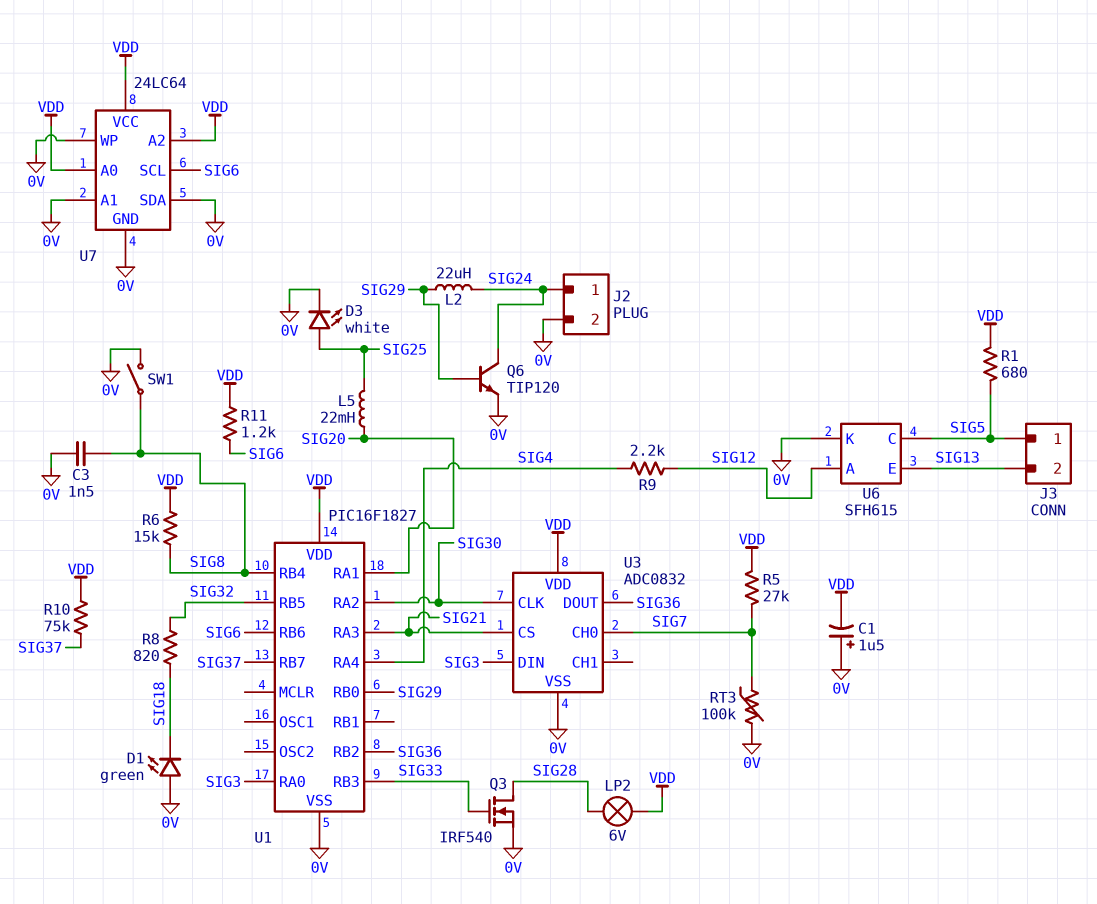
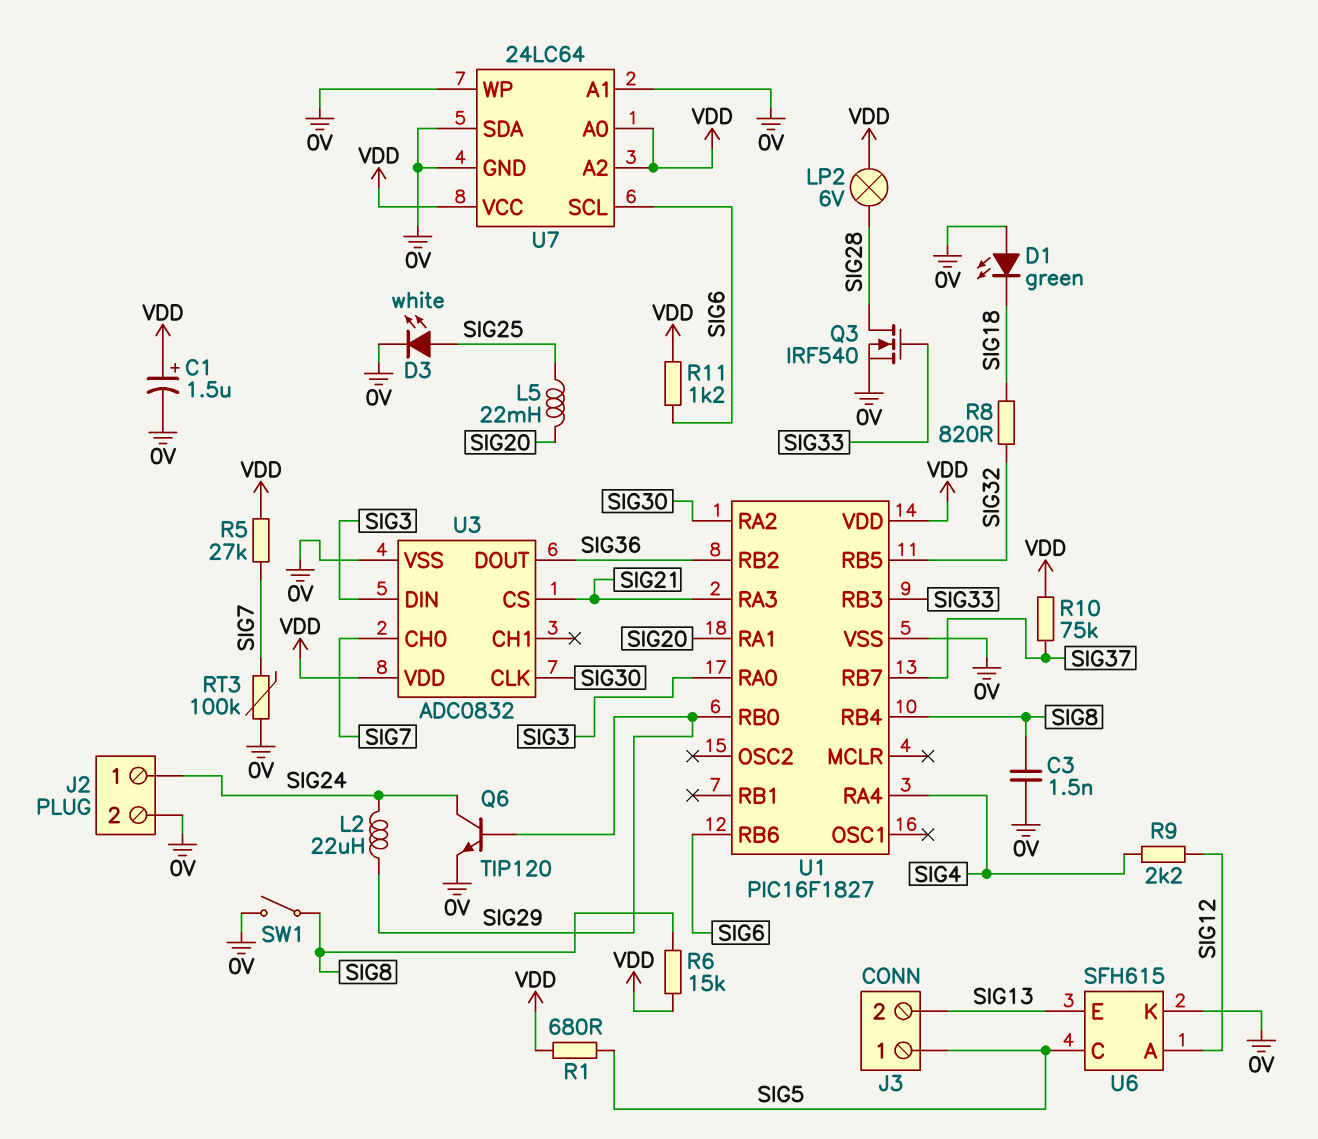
C1: 1.5uF (plus 0V, minus VDD) -> 1.5uF (plus VDD, minus 0V)

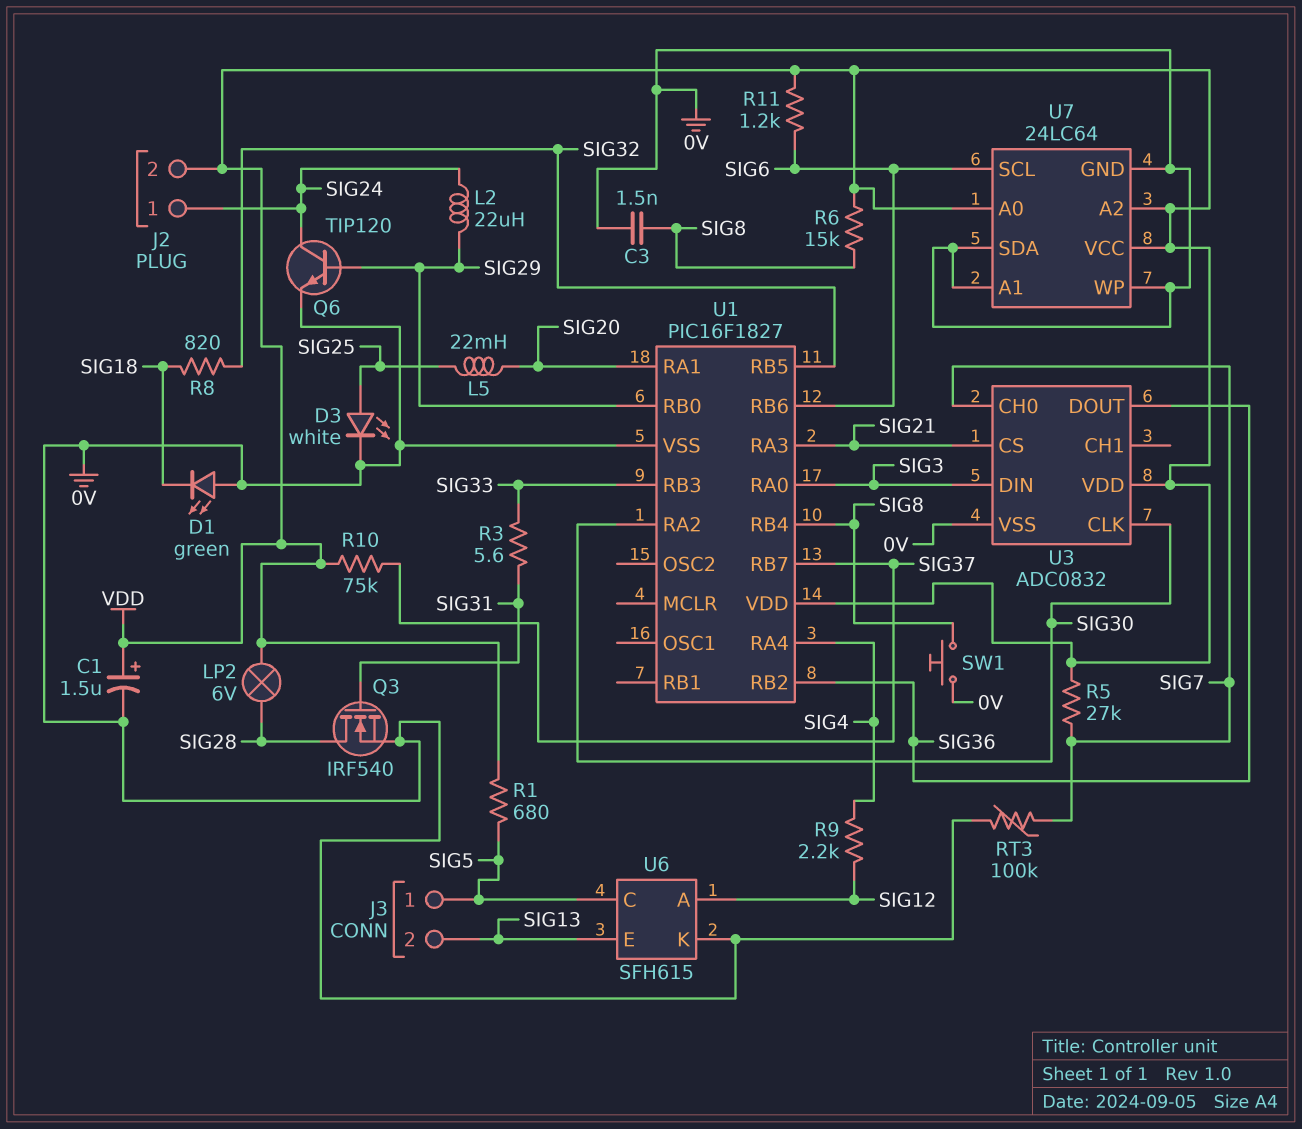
J2 pin 2: 0V -> VDD
Q3: NMOS IRF540 (G SIG33, D SIG28, S 0V) -> NMOS IRF540 (G SIG31, D SIG28, S 0V)
R3: none -> 5.6 (SIG31, SIG33)
SW1: switch (0V, SIG8) -> button (0V, SIG8)

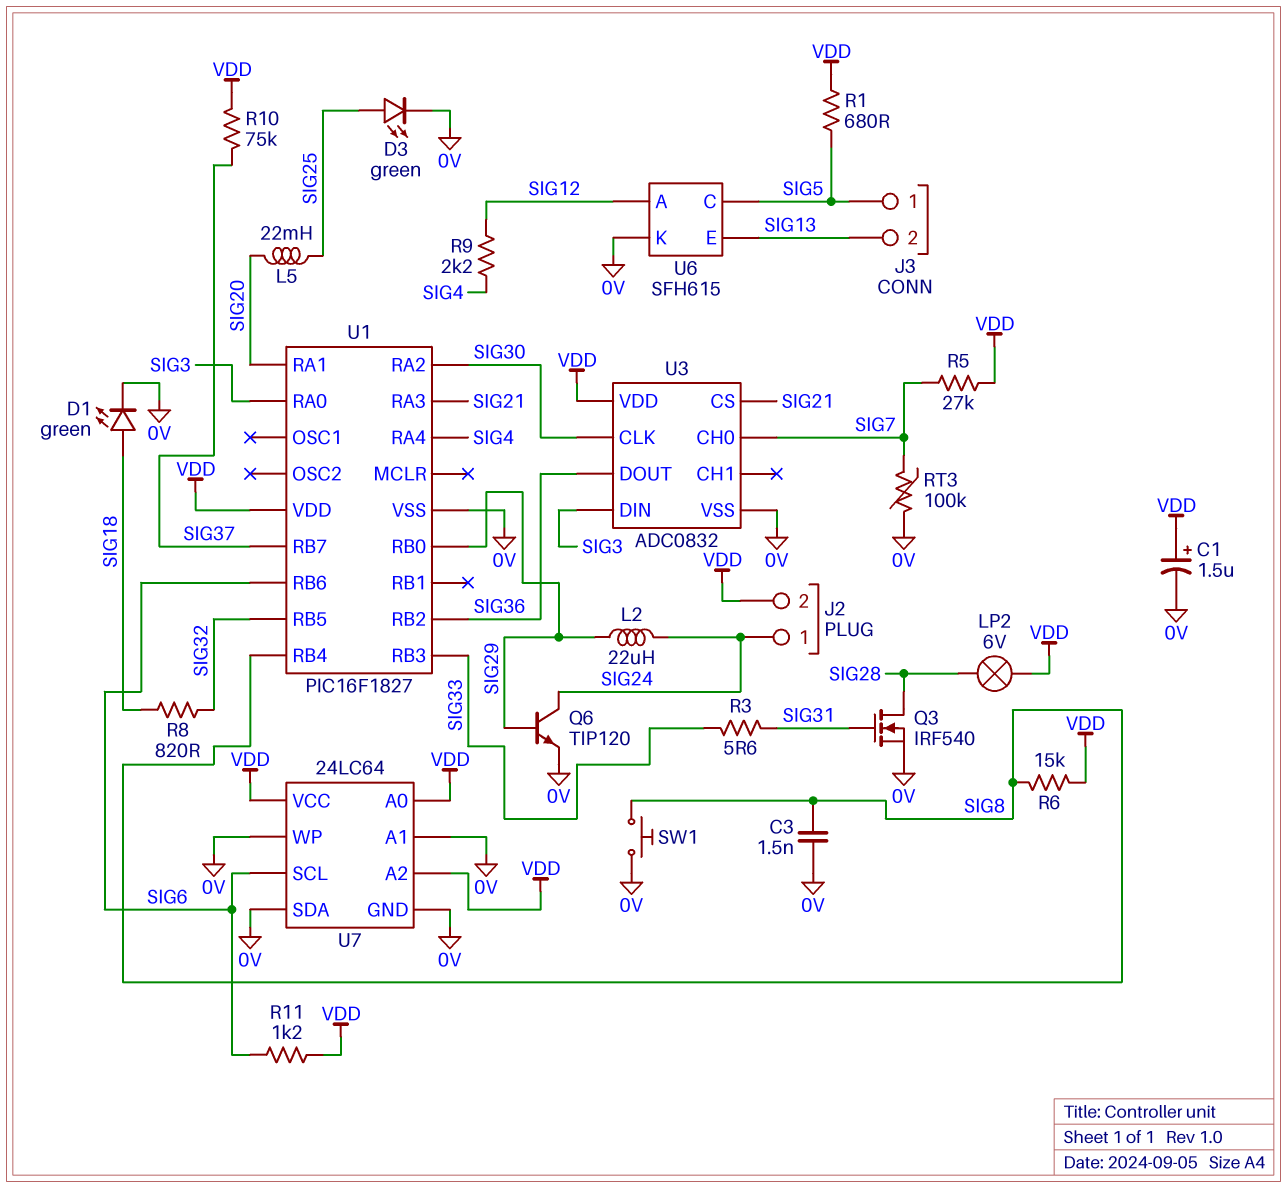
D1: LED green (A 0V, K SIG18) -> LED green (A SIG18, K 0V)
D3: LED white (A SIG25, K 0V) -> LED green (A SIG25, K 0V)

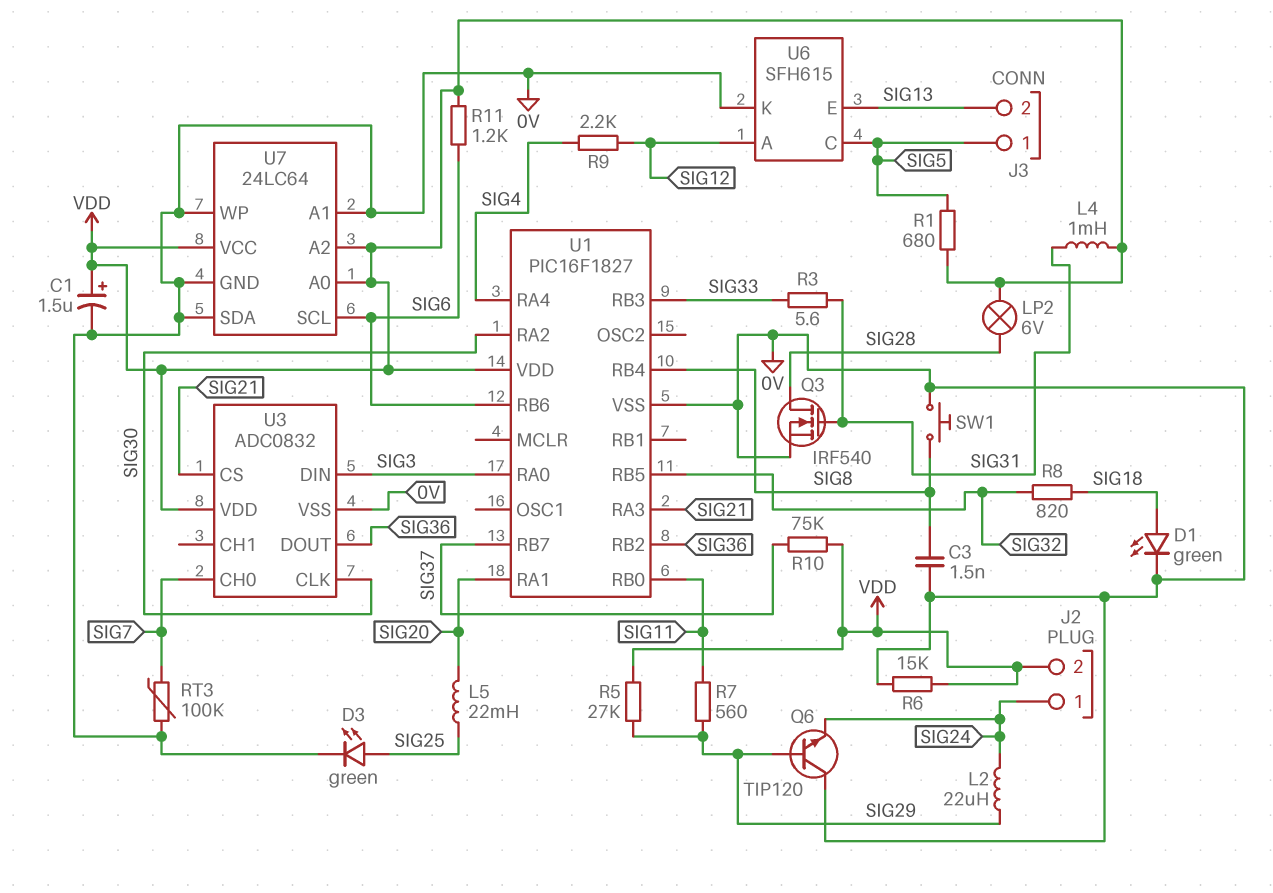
L4: none -> 1mH (SIG31, VDD)
Q6: NPN TIP120 (B SIG29, C SIG24, E 0V) -> NPN TIP120 (B SIG29, C 0V, E SIG24)
R5: 27k (SIG7, VDD) -> 27k (SIG29, VDD)
R6: 15k (SIG8, VDD) -> 15k (0V, VDD)
R7: none -> 560 (SIG11, SIG29)
U1 pin RB0: SIG29 -> SIG11

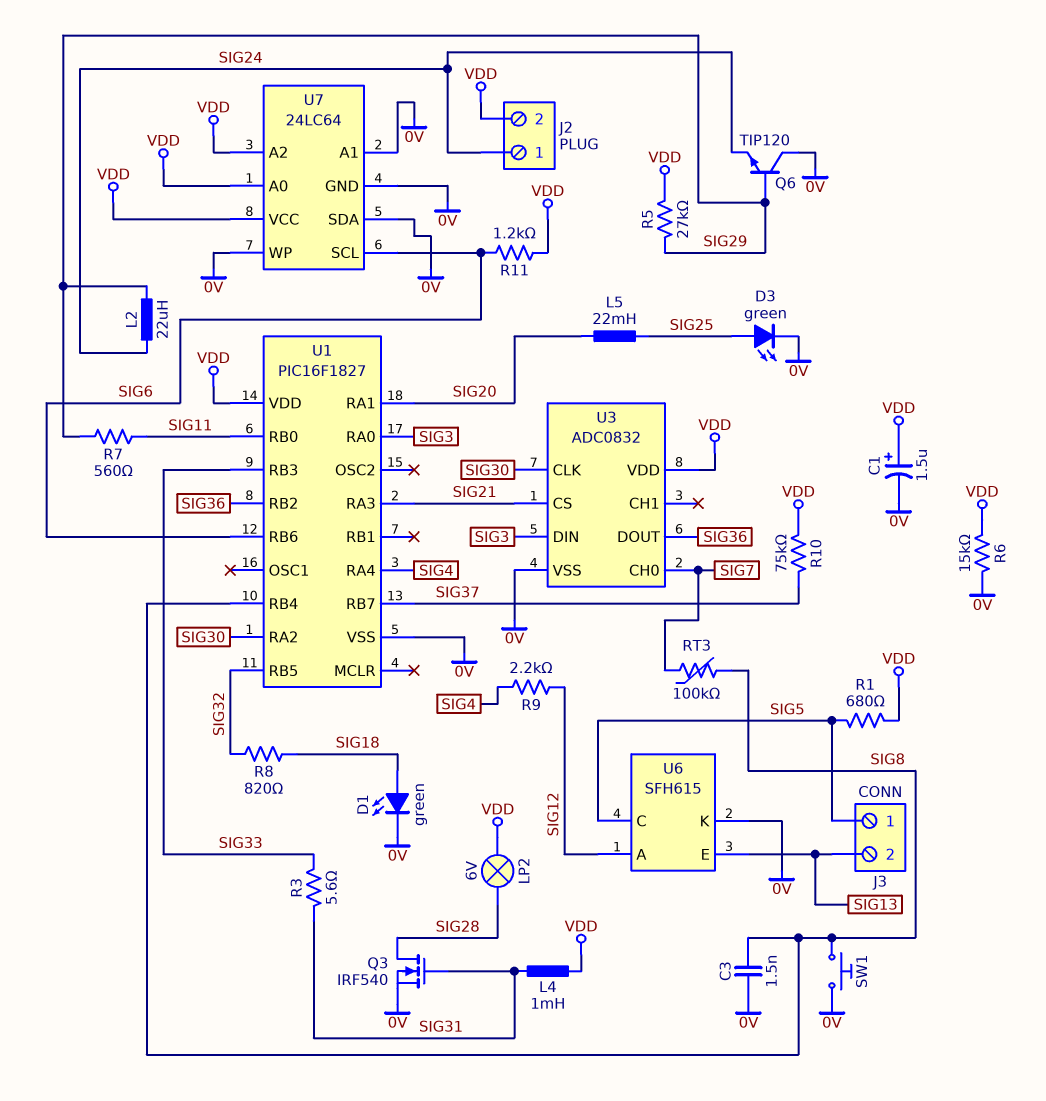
RT3: 100k (0V, SIG7) -> 100k (SIG7, SIG8)

